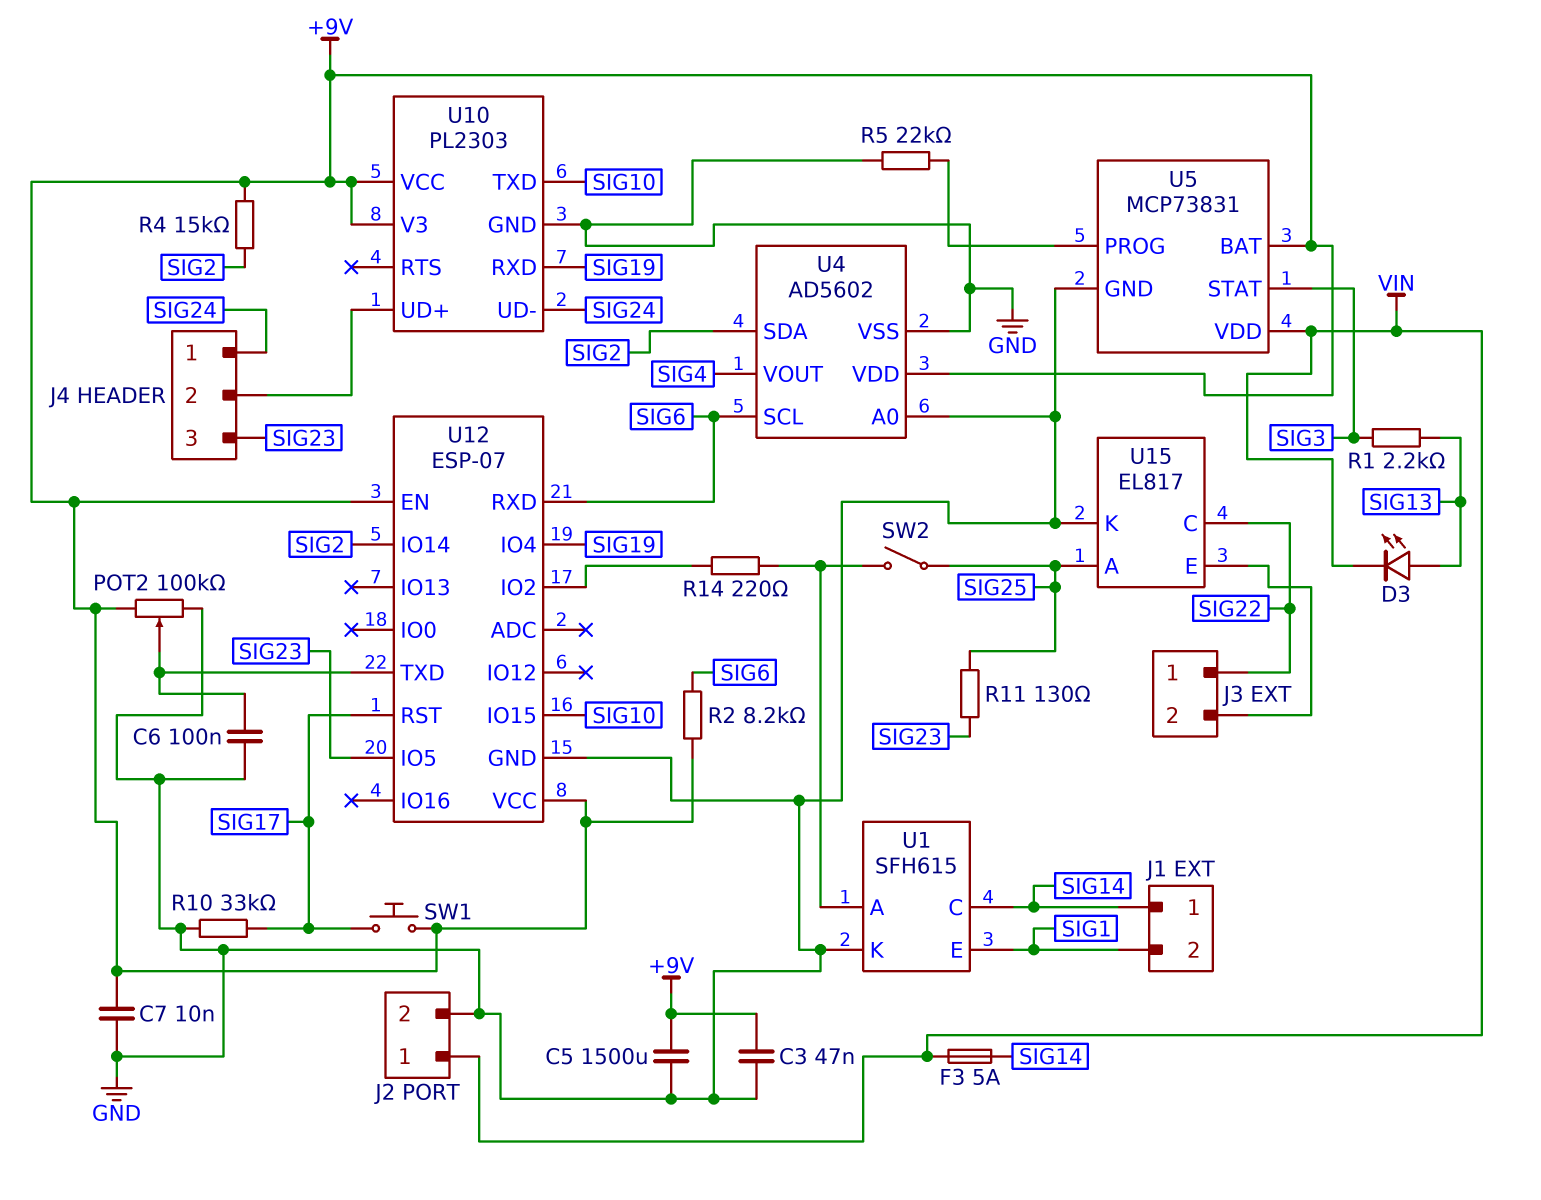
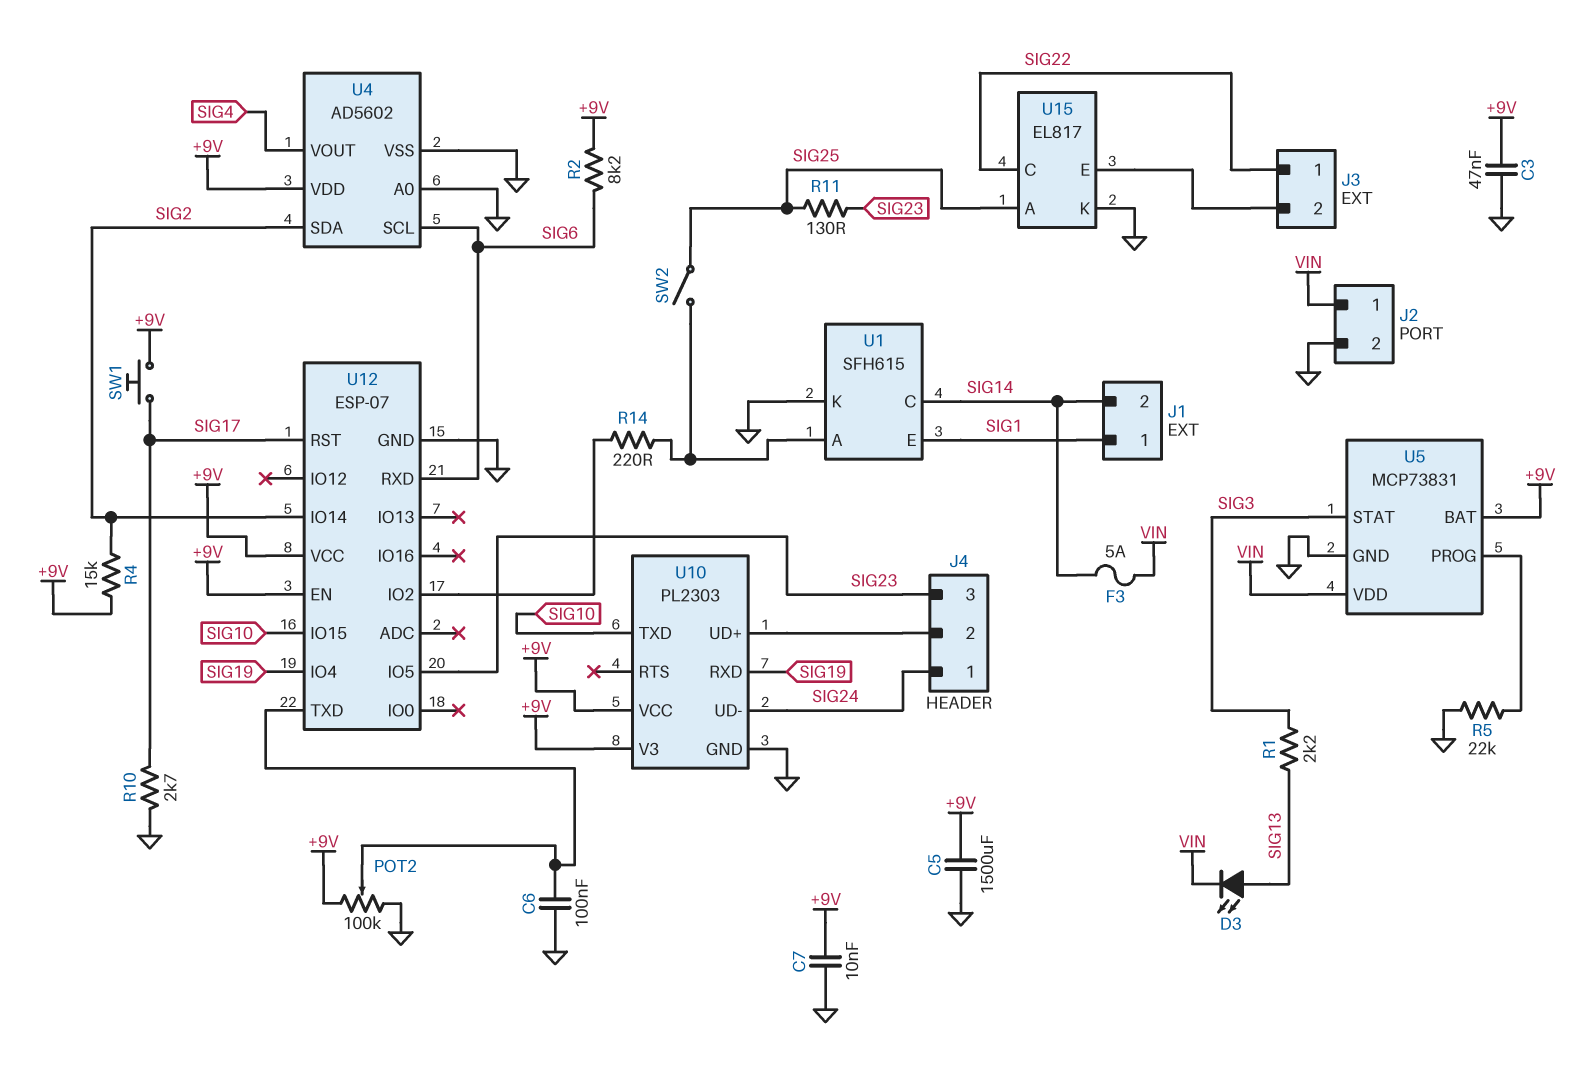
J1 pin 1: SIG14 -> SIG1
J1 pin 2: SIG1 -> SIG14
R10: 33k (GND, SIG17) -> 2.7k (GND, SIG17)

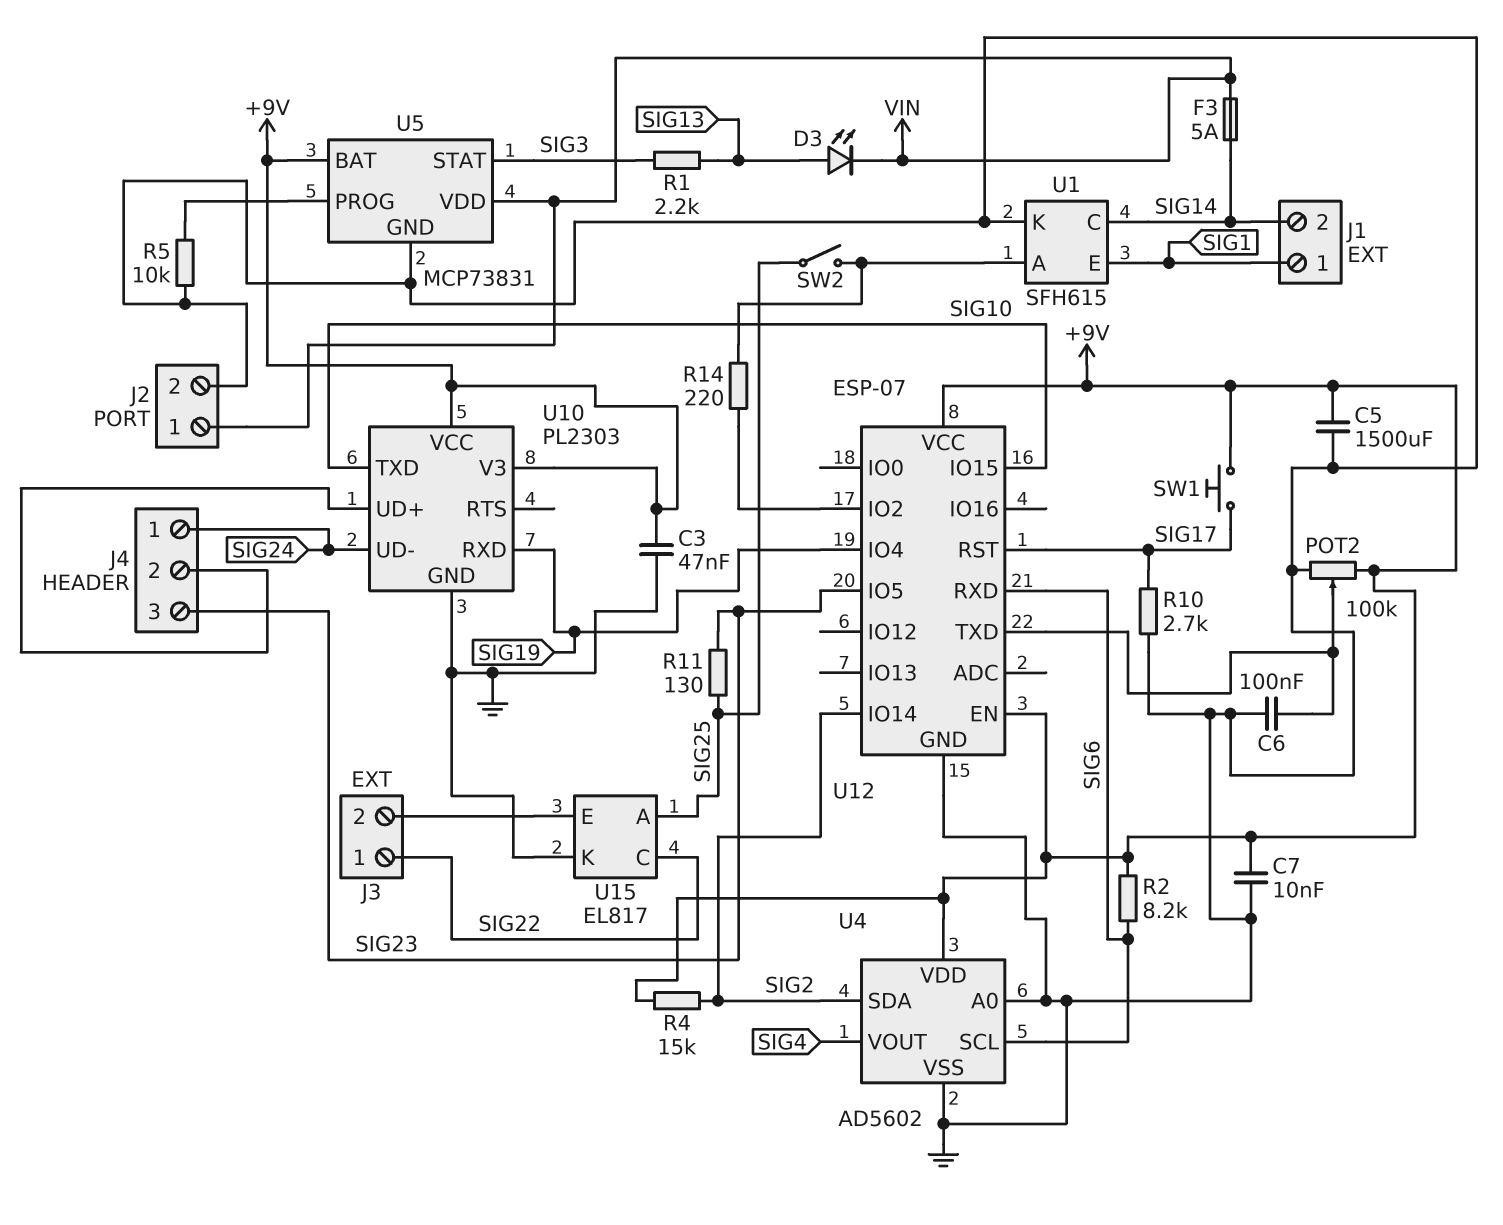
R5: 22k (GND, U5/PROG) -> 10k (GND, U5/PROG)

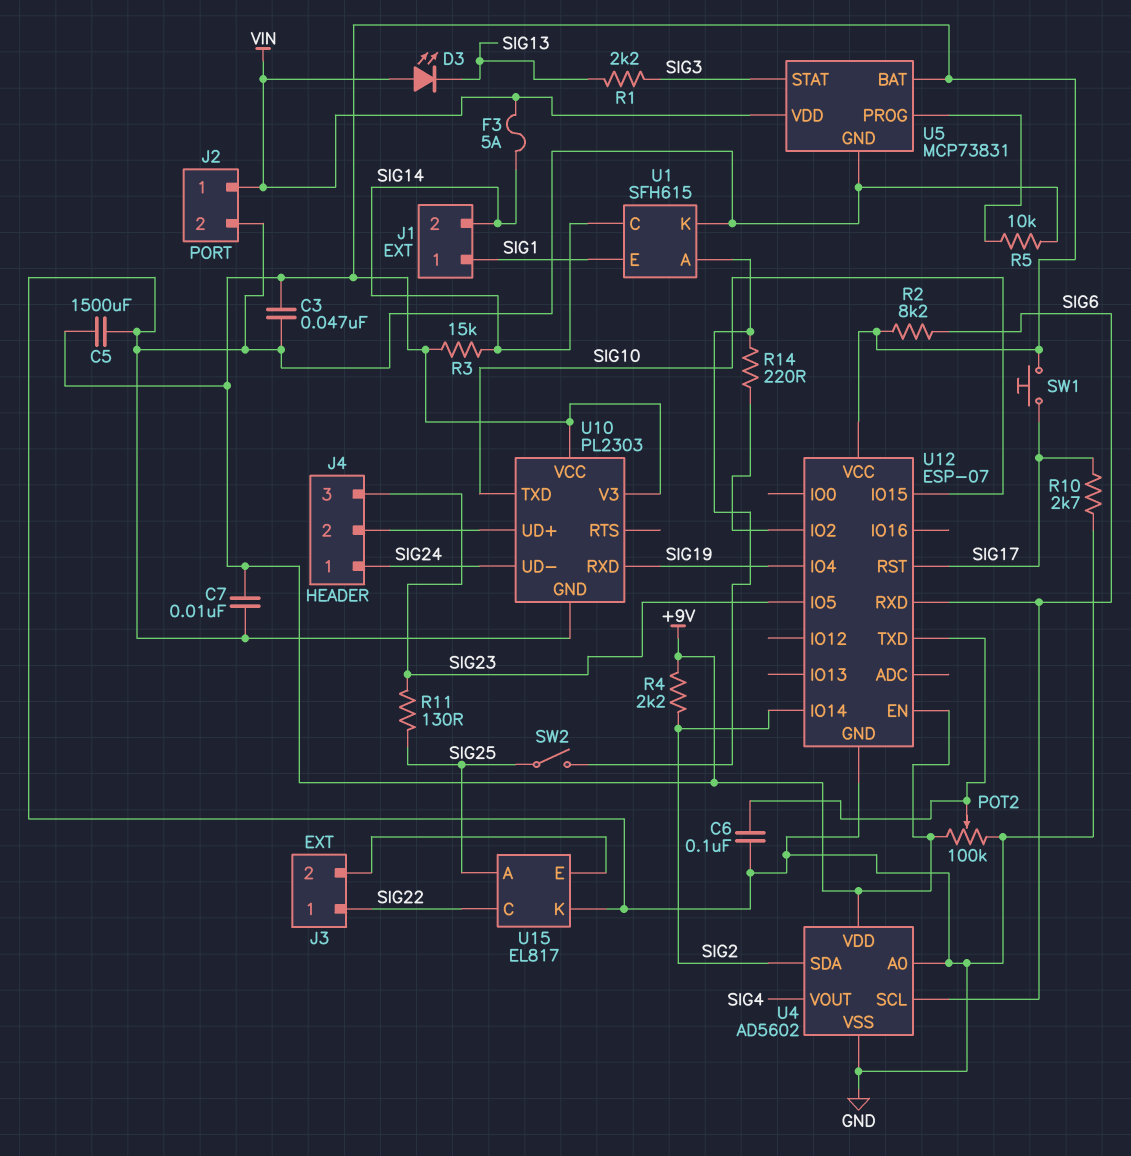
D3: LED (A SIG13, K VIN) -> LED (A VIN, K SIG13)
R3: none -> 15k (+9V, SIG14)
R4: 15k (+9V, SIG2) -> 2.2k (+9V, SIG2)

